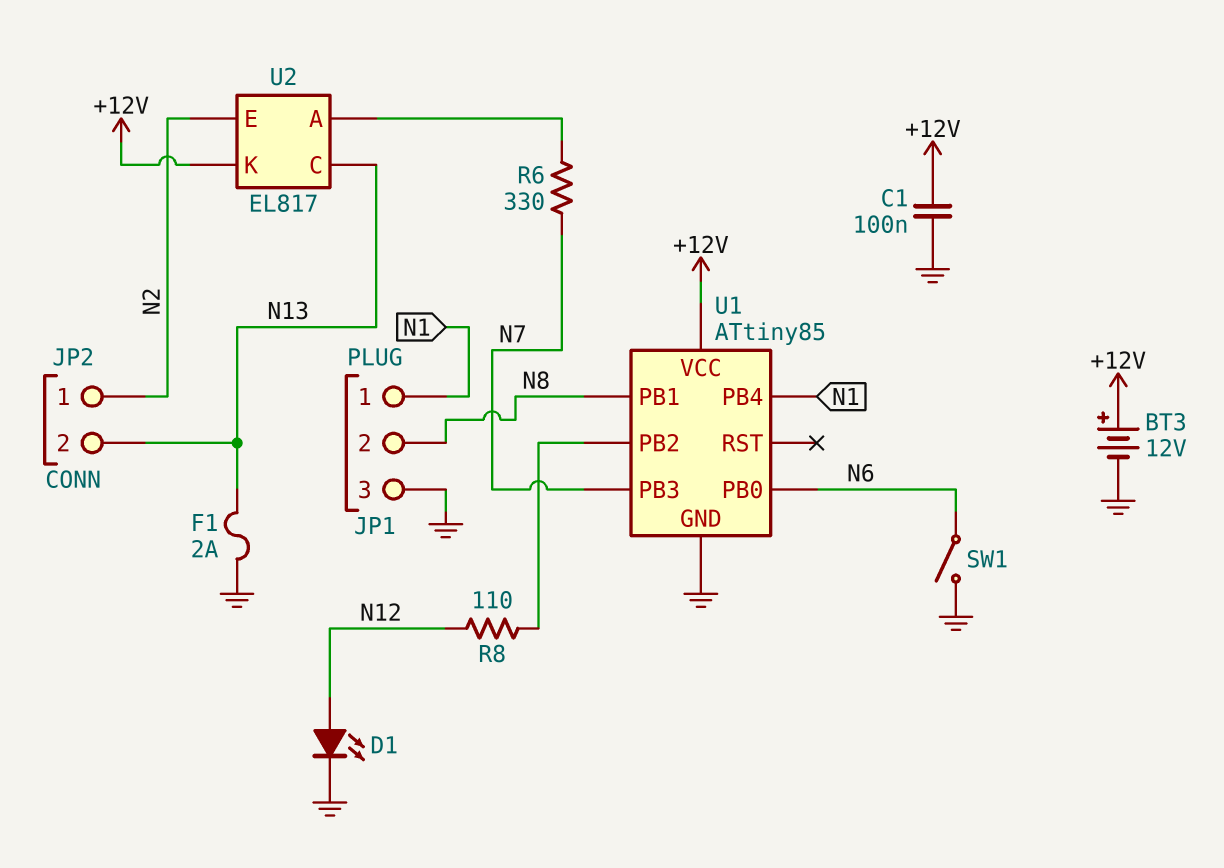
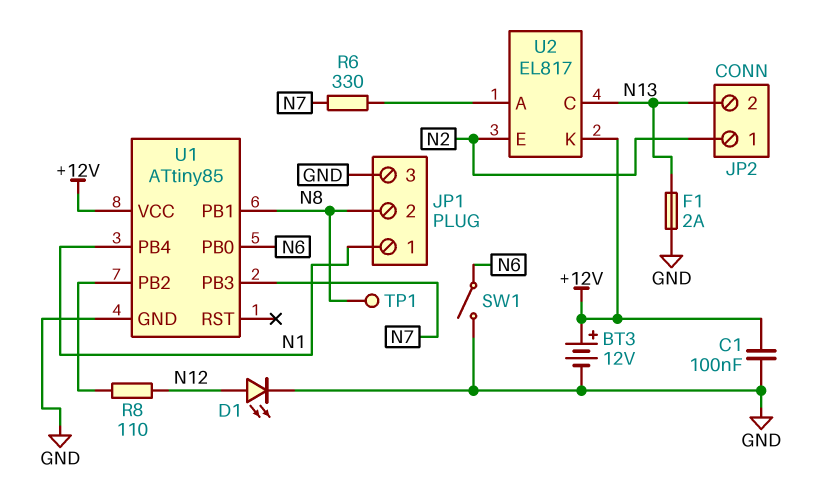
TP1: none -> test point (N8)

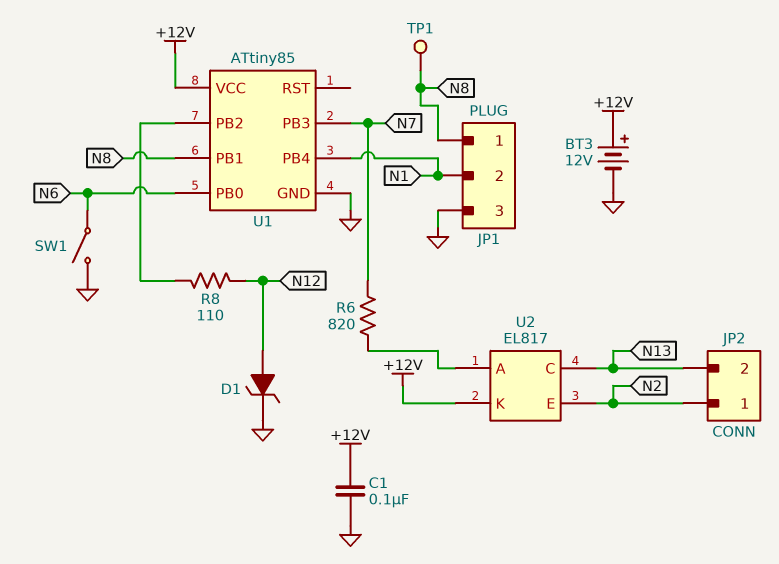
D1: LED (A N12, K GND) -> zener (A N12, K GND)
F1: 2A (GND, N13) -> none
JP1 pin 1: N1 -> N8
JP1 pin 2: N8 -> N1
R6: 330 (N7, U2/A) -> 820 (N7, U2/A)

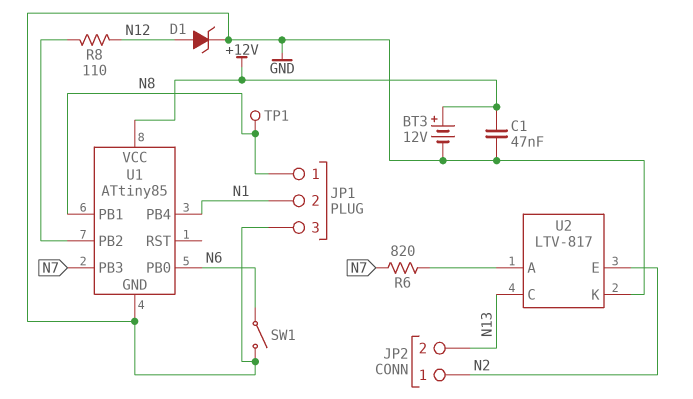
C1: 100nF (+12V, GND) -> 47nF (+12V, GND)
U2: EL817 -> LTV-817
U2 pin K: +12V -> GND

